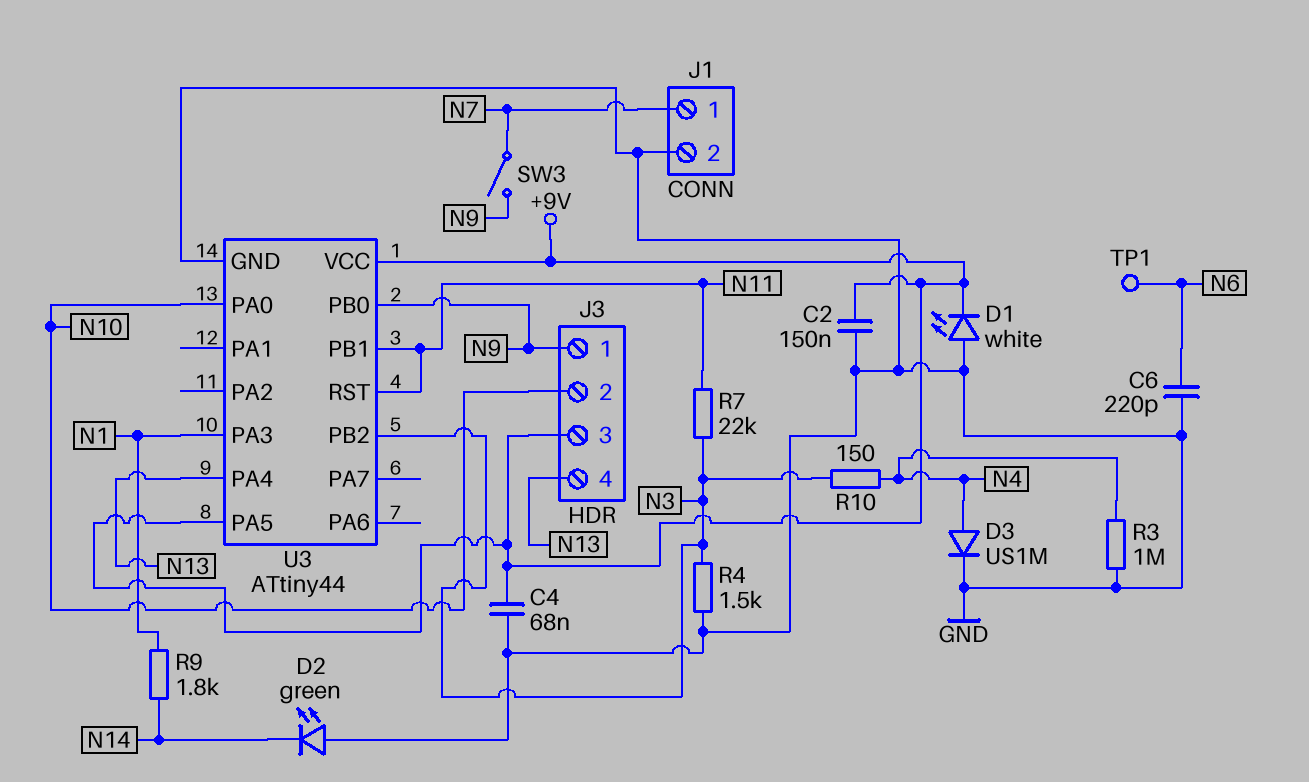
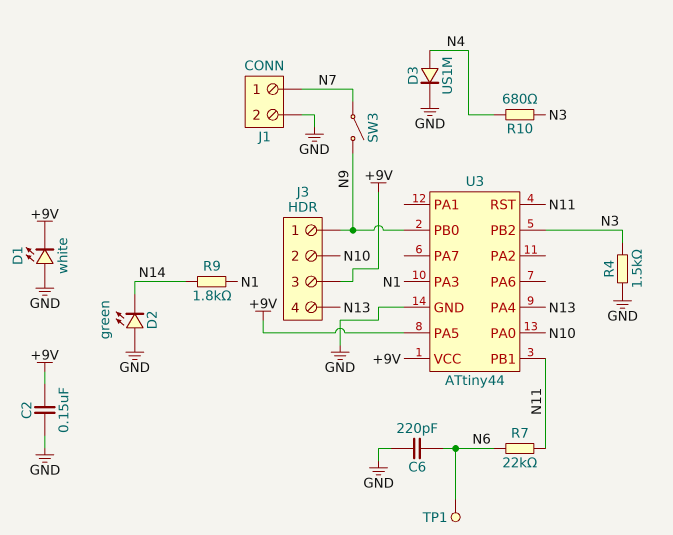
C4: 68nF (+9V, GND) -> none
R3: 1M (GND, N4) -> none
R7: 22k (N3, N11) -> 22k (N6, N11)
R10: 150 (N3, N4) -> 680 (N3, N4)

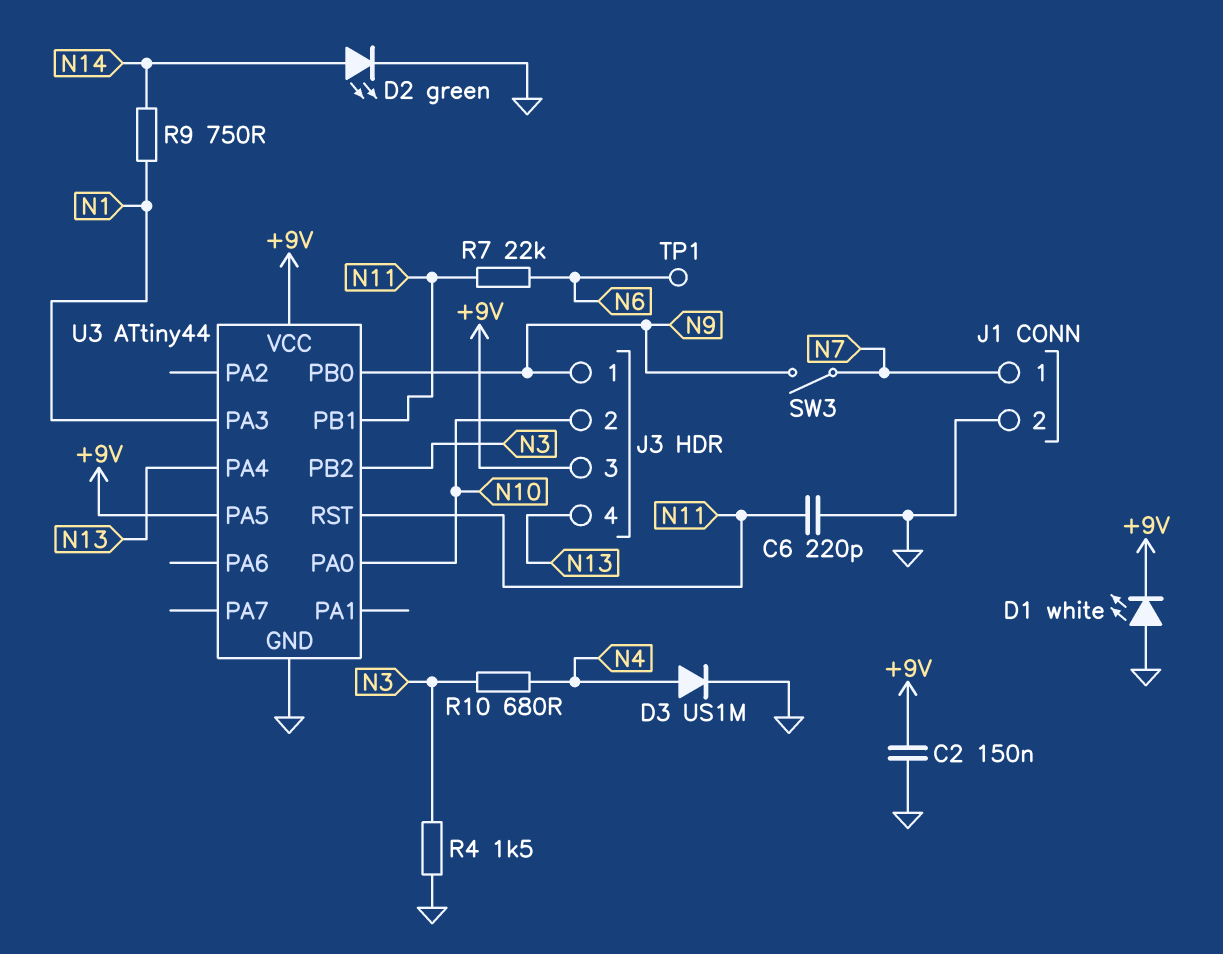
C6: 220pF (GND, N6) -> 220pF (GND, N11)
D2: LED green (A GND, K N14) -> LED green (A N14, K GND)
R9: 1.8k (N1, N14) -> 750 (N1, N14)

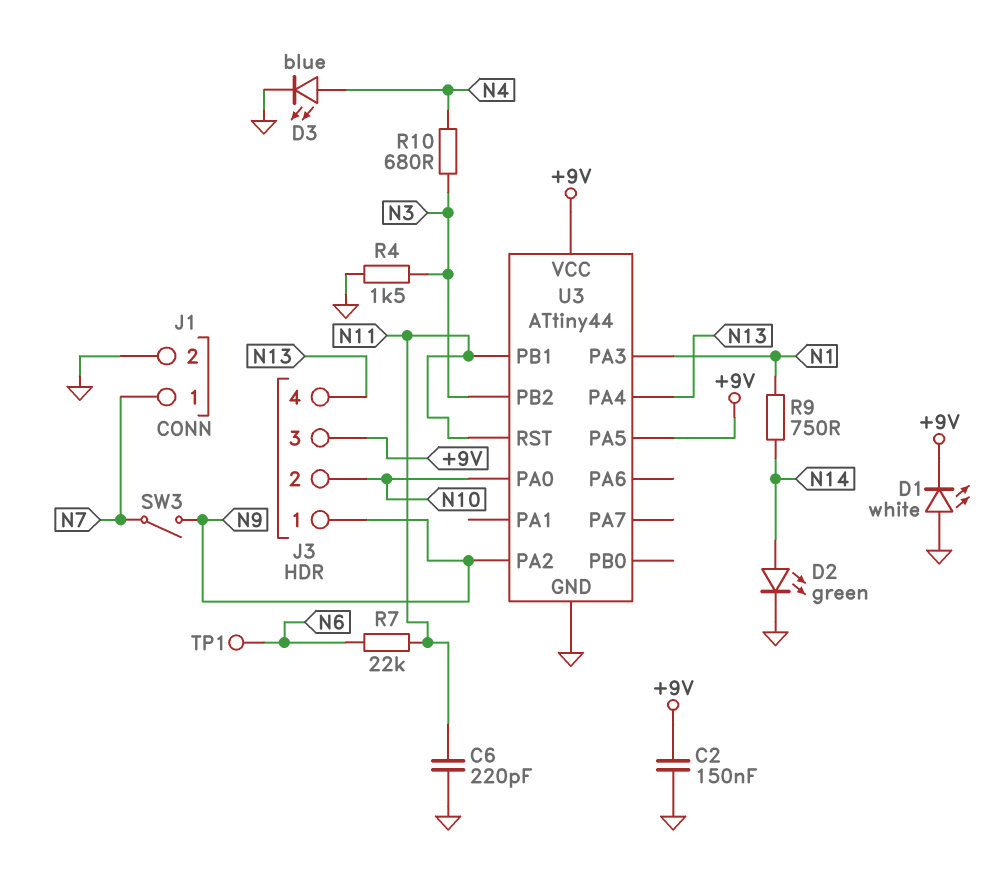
D3: diode US1M (A N4, K GND) -> LED blue (A N4, K GND)
U3 pin PA2: none -> N9
U3 pin PB0: N9 -> none

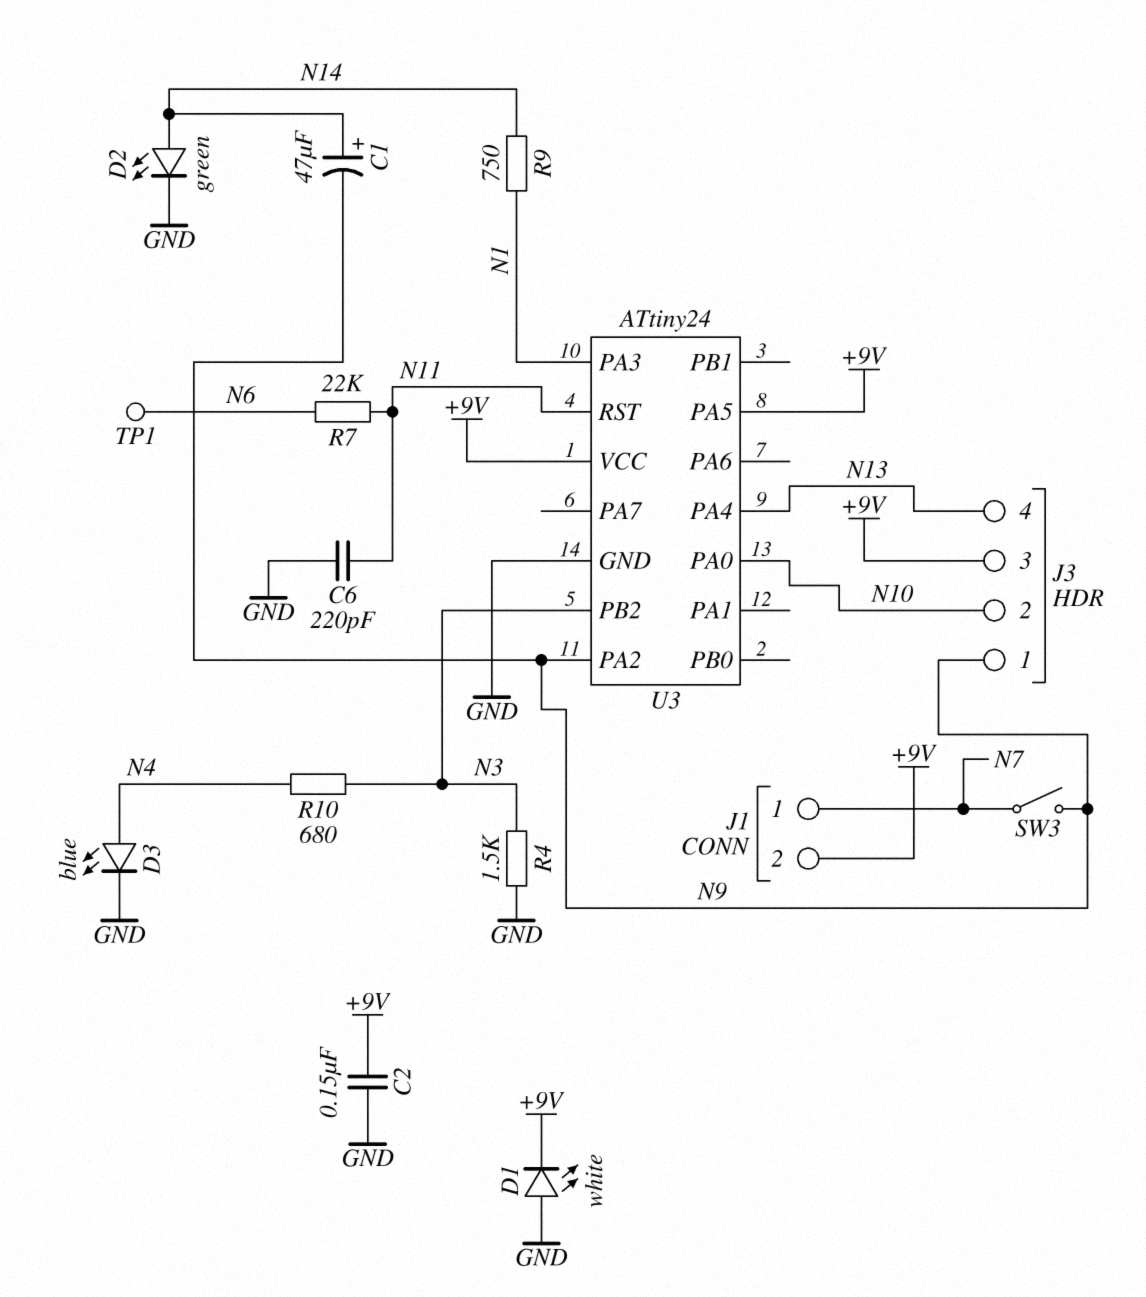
C1: none -> 47uF (plus N14, minus N9)
J1 pin 2: GND -> +9V
U3: ATtiny44 -> ATtiny24
U3 pin PB1: N11 -> none

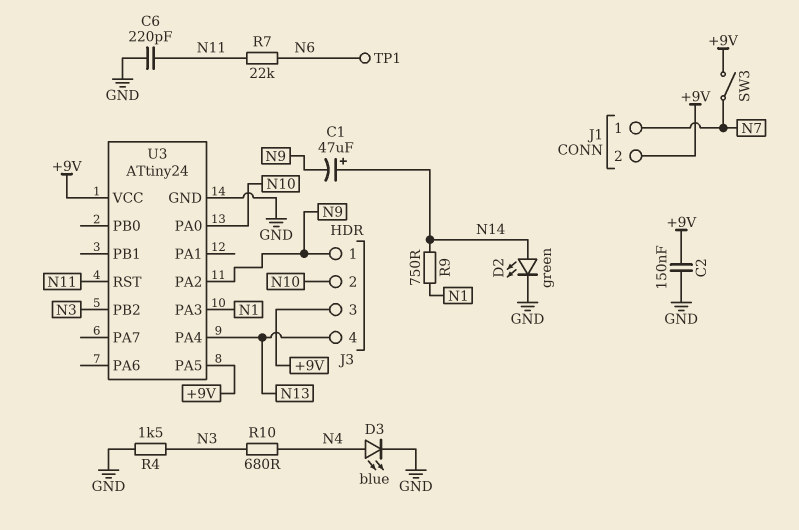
D1: LED white (A GND, K +9V) -> none
SW3: switch (N7, N9) -> switch (+9V, N7)

